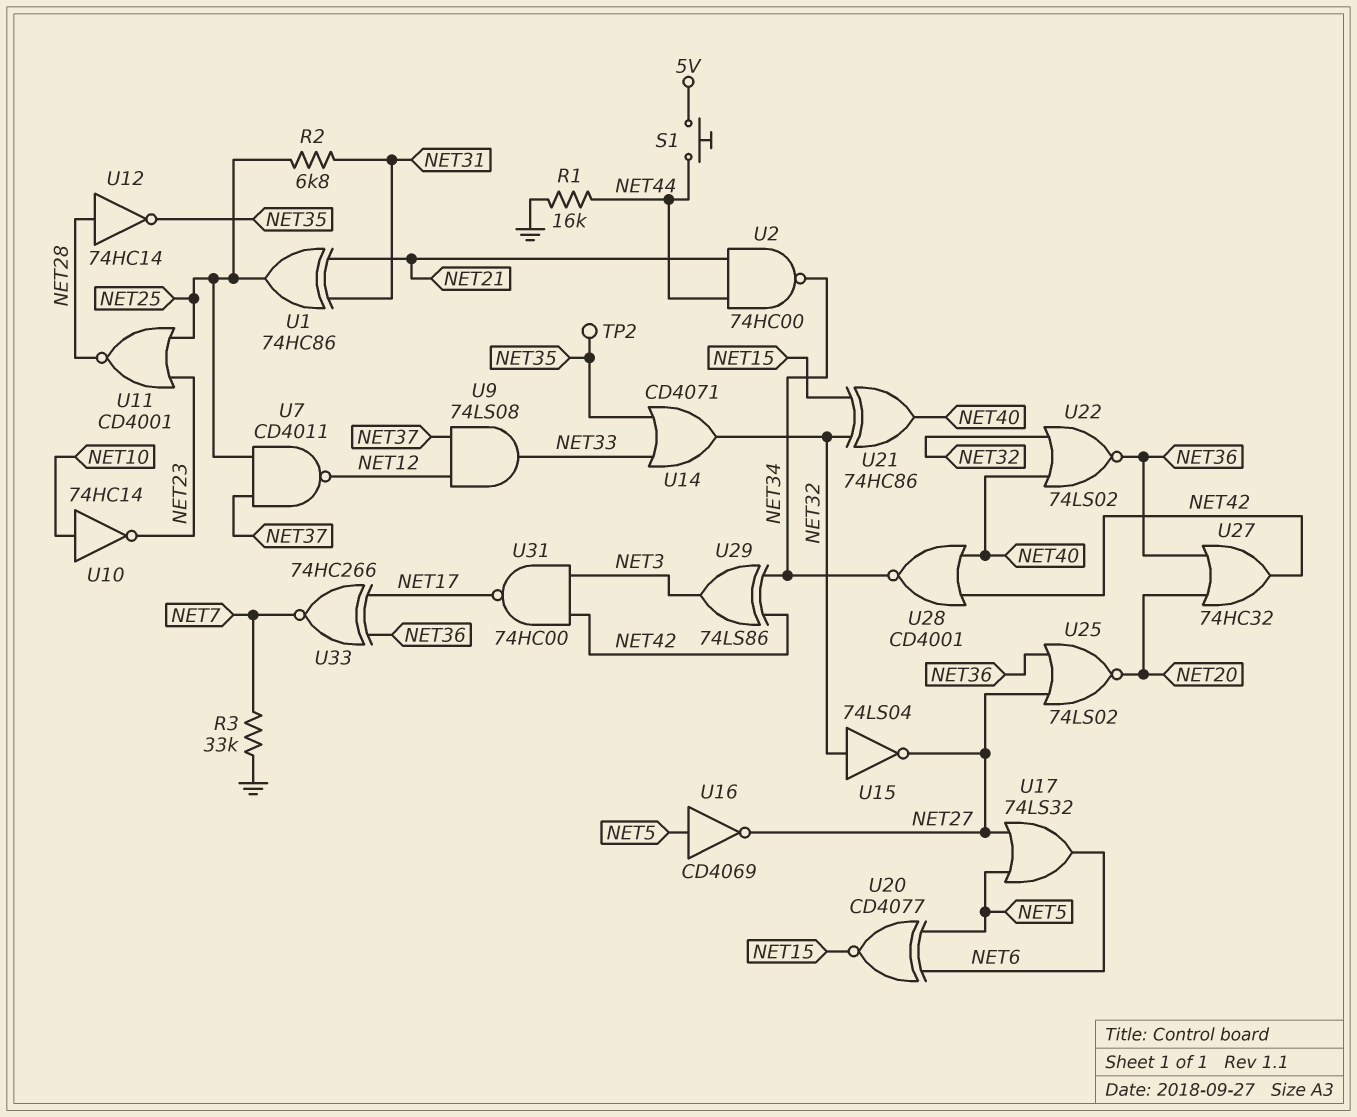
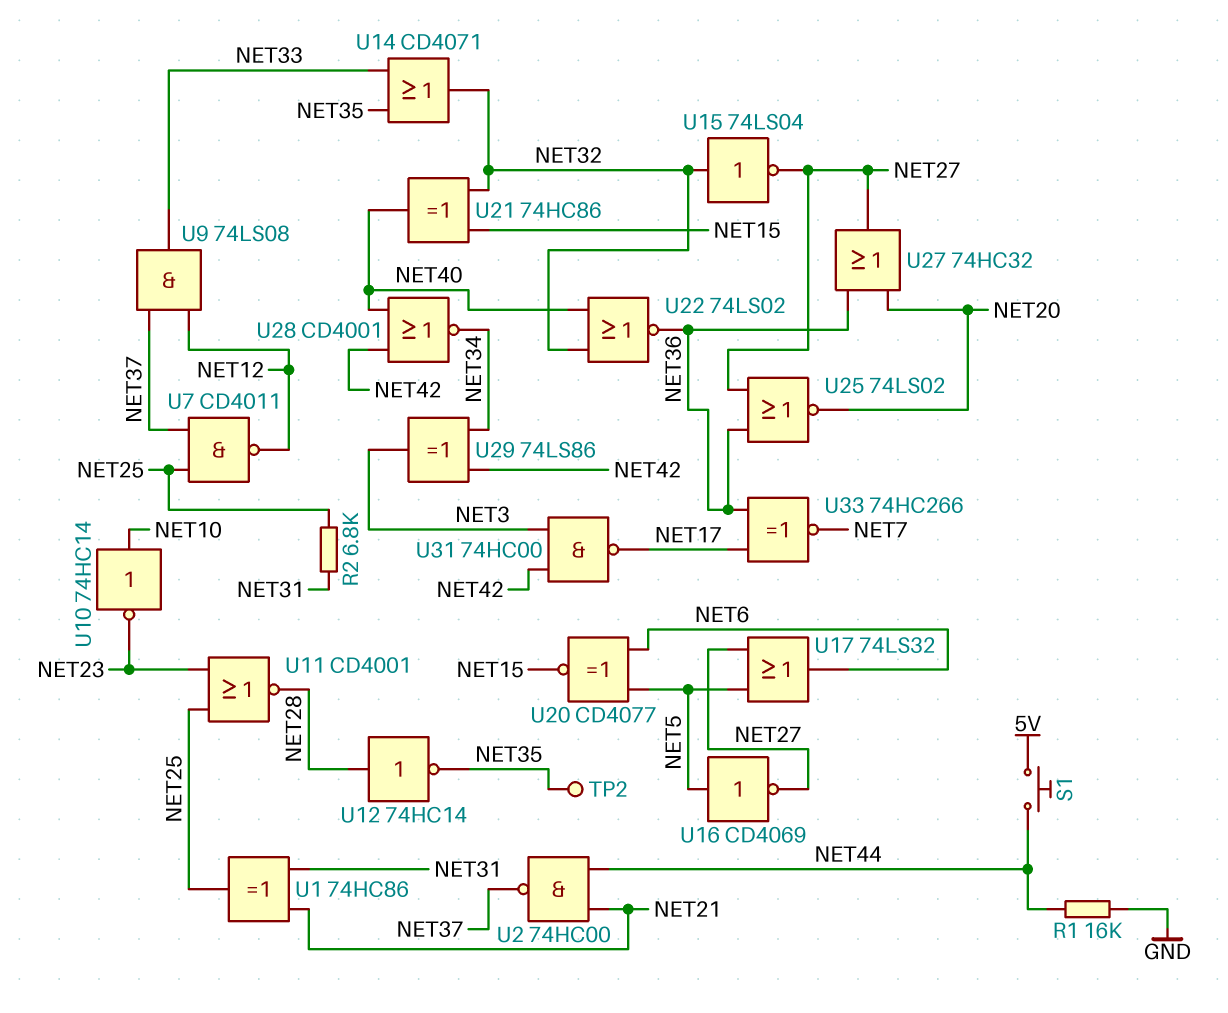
R3: 33k (GND, NET7) -> none
U2: NAND 74HC00 (in NET21, in NET44, out NET34) -> NAND 74HC00 (in NET21, in NET44, out NET37)
U27: OR 74HC32 (in NET20, in NET36, out NET42) -> OR 74HC32 (in NET20, in NET36, out NET27)

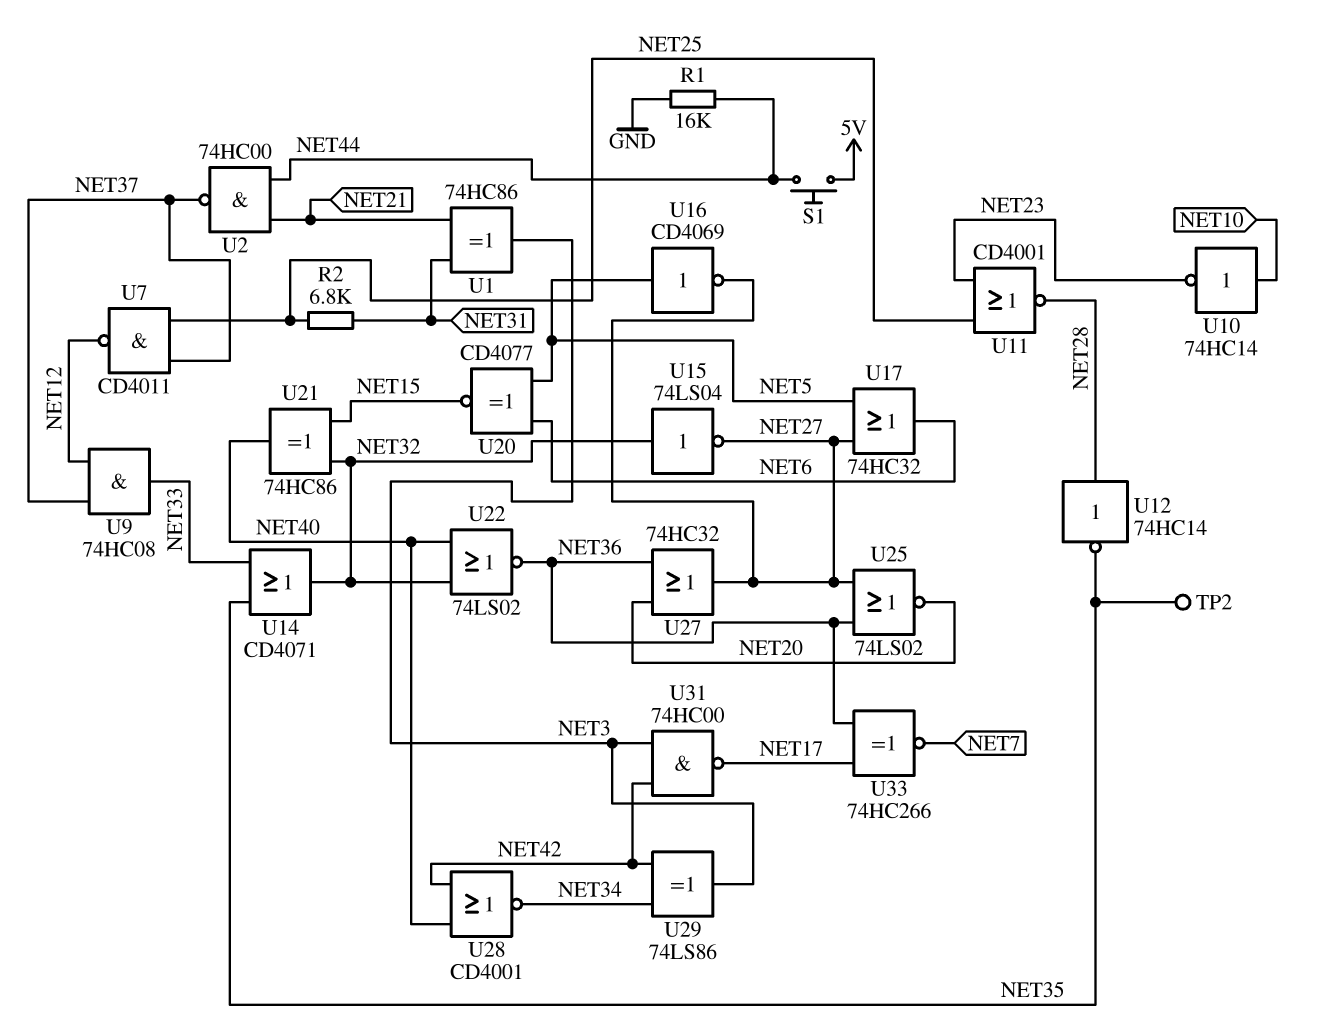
U1: XOR 74HC86 (in NET21, in NET31, out NET25) -> XOR 74HC86 (in NET21, in NET31, out NET3)
U9: AND 74LS08 (in NET12, in NET37, out NET33) -> AND 74HC08 (in NET12, in NET37, out NET33)
U17: OR 74LS32 (in NET5, in NET27, out NET6) -> OR 74HC32 (in NET5, in NET27, out NET6)

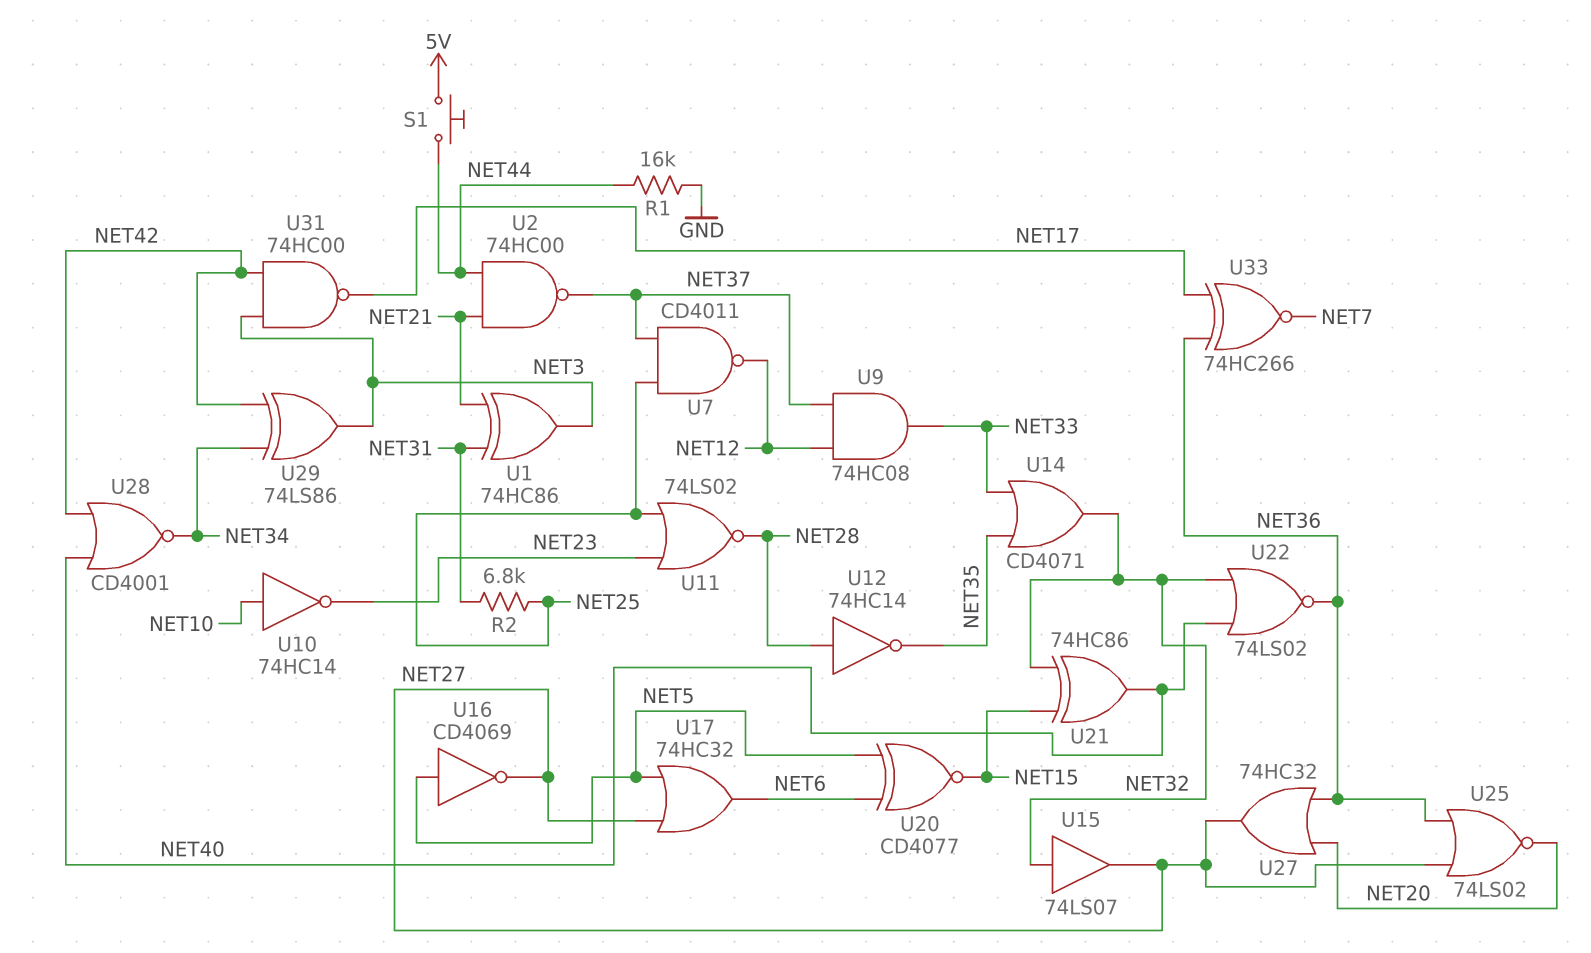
TP2: test point (NET35) -> none
U11: NOR CD4001 (in NET23, in NET25, out NET28) -> NOR 74LS02 (in NET23, in NET25, out NET28)
U15: NOT 74LS04 (in NET32, out NET27) -> buffer 74LS07 (in NET32, out NET27)

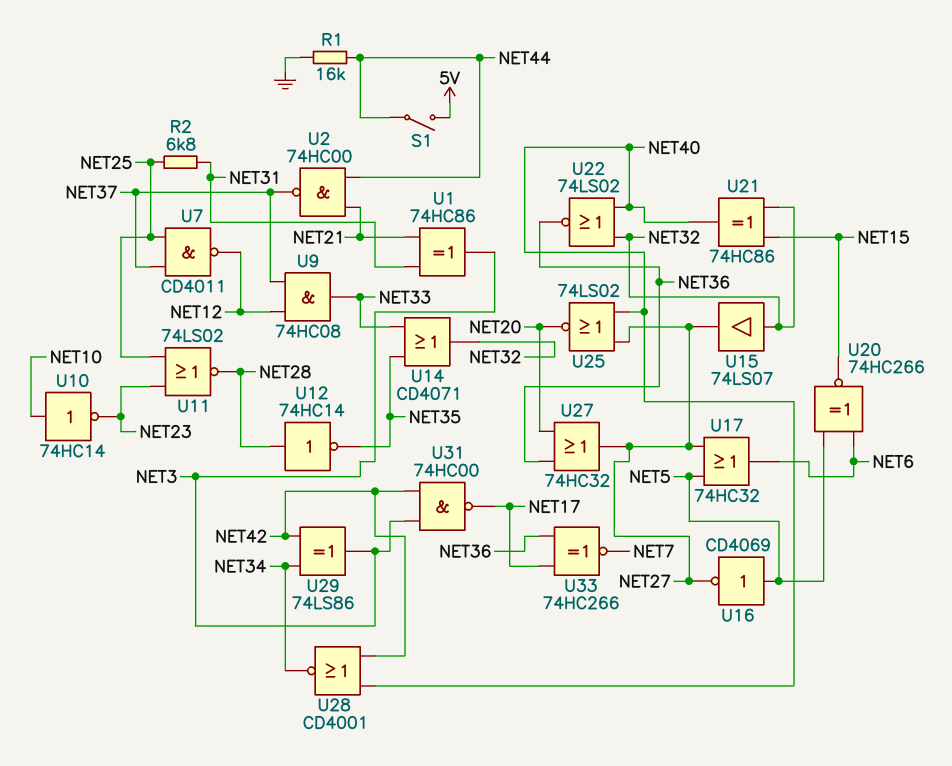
S1: button (5V, NET44) -> switch (5V, NET44)
U20: XNOR CD4077 (in NET5, in NET6, out NET15) -> XNOR 74HC266 (in NET5, in NET6, out NET15)
U25: NOR 74LS02 (in NET27, in NET36, out NET20) -> NOR 74LS02 (in NET27, in NET40, out NET20)

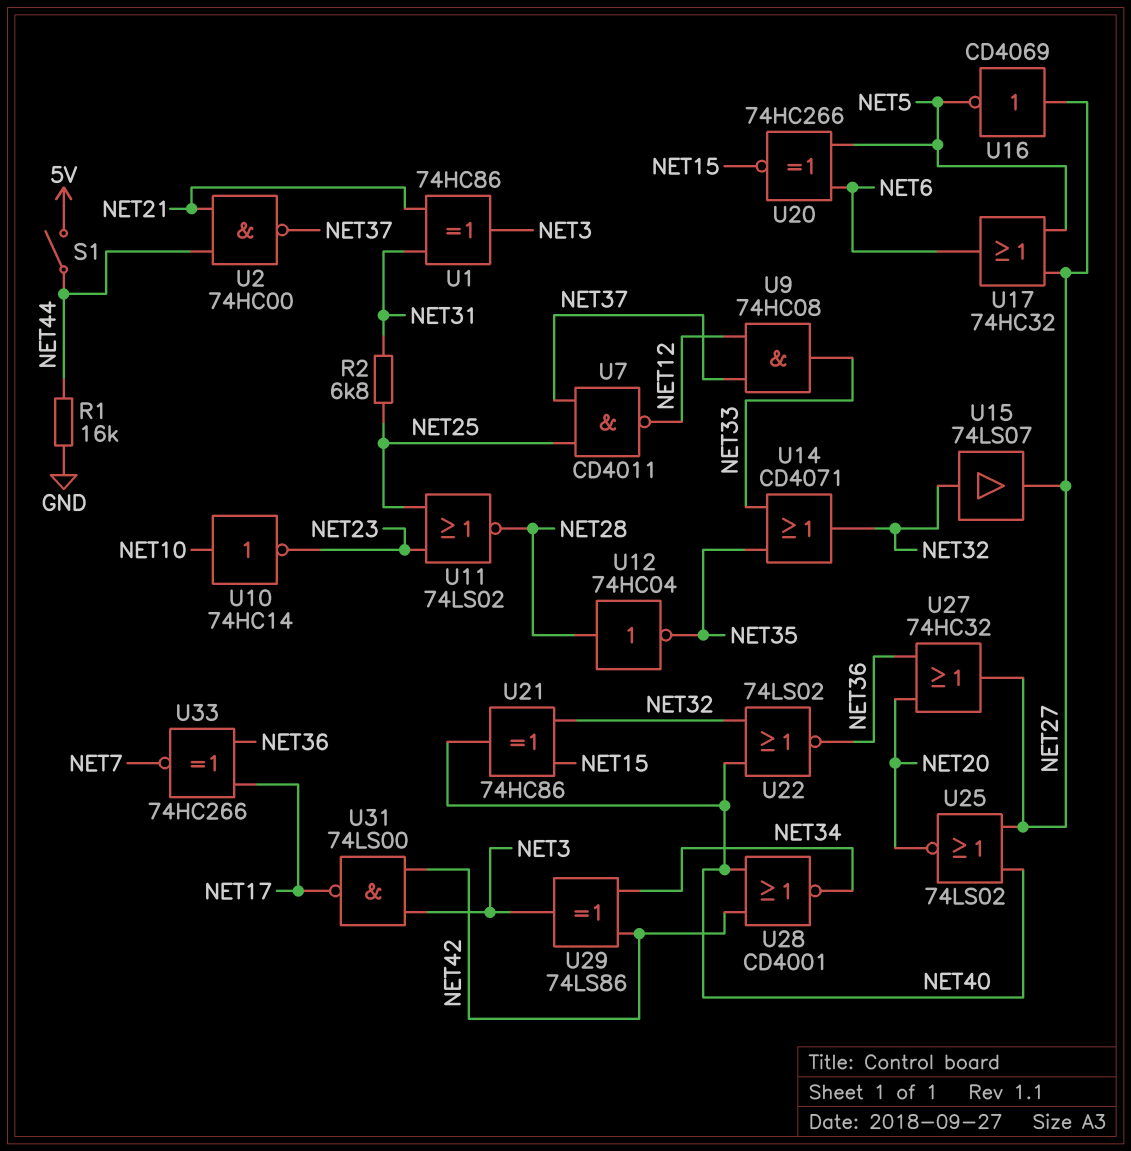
U12: NOT 74HC14 (in NET28, out NET35) -> NOT 74HC04 (in NET28, out NET35)
U16: NOT CD4069 (in NET5, out NET27) -> NOT CD4069 (in NET27, out NET5)
U31: NAND 74HC00 (in NET3, in NET42, out NET17) -> NAND 74LS00 (in NET3, in NET42, out NET17)

